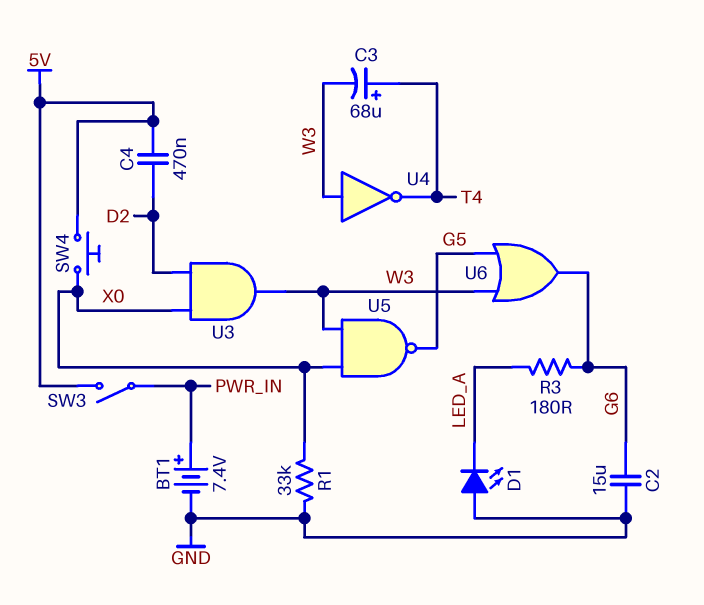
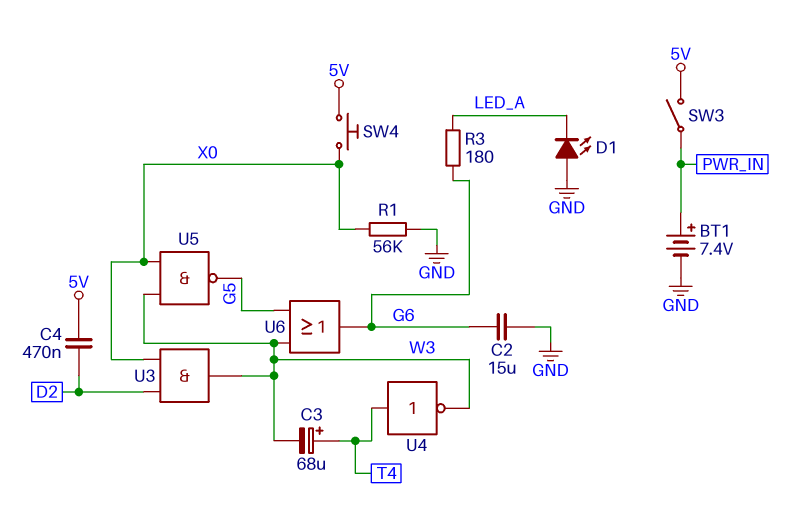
R1: 33k (GND, X0) -> 56k (GND, X0)
U4: NOT (in W3, out T4) -> NOT (in T4, out W3)

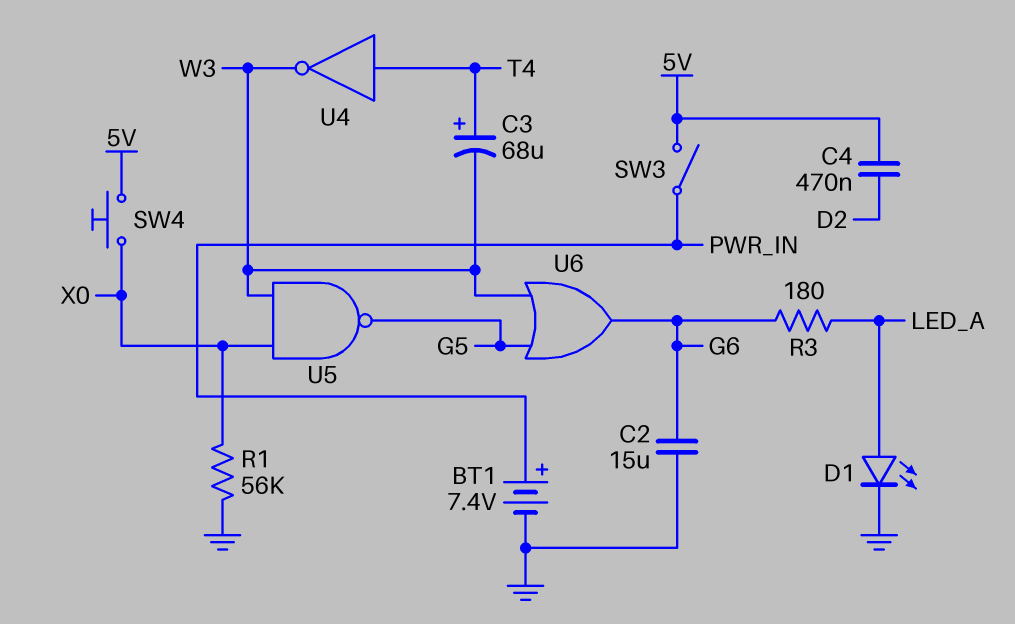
D1: LED (A GND, K LED_A) -> LED (A LED_A, K GND)
U3: AND (in D2, in X0, out W3) -> none

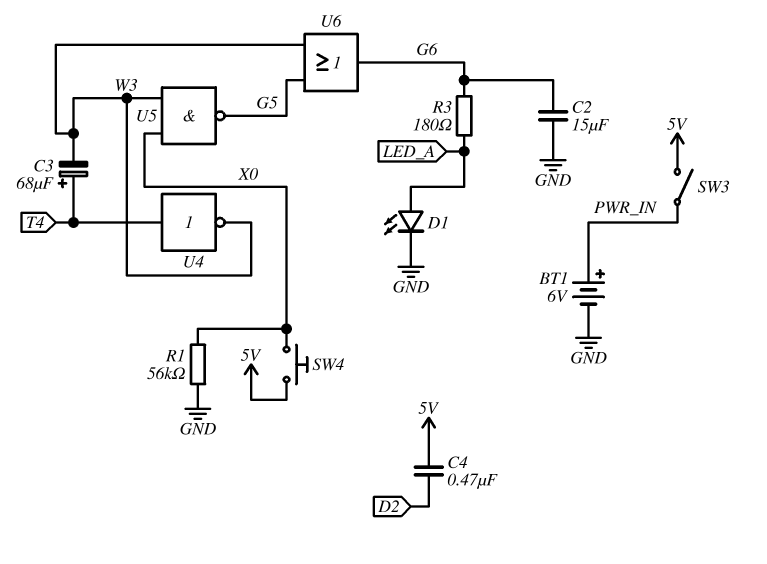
BT1: 7.4V (plus PWR_IN, minus GND) -> 6V (plus PWR_IN, minus GND)

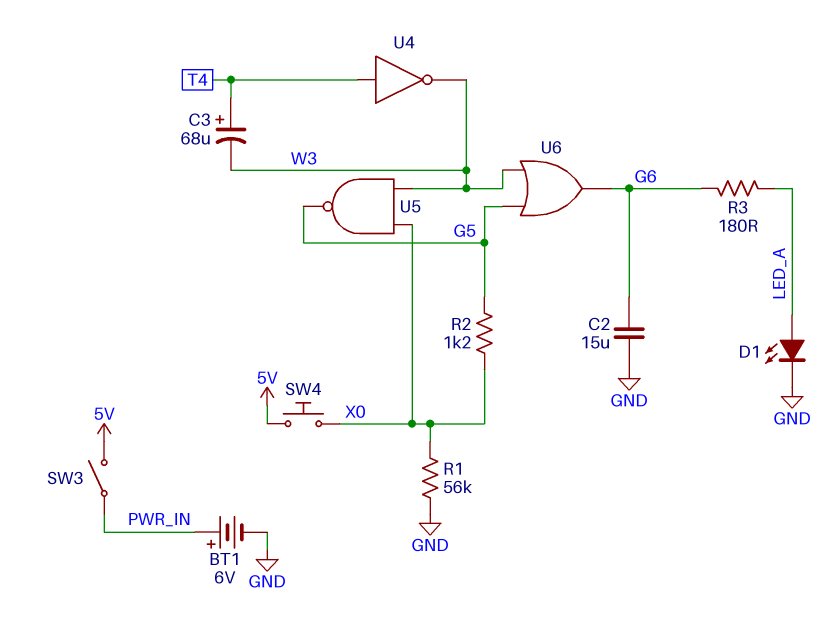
C4: 470nF (5V, D2) -> none
R2: none -> 1.2k (G5, X0)

